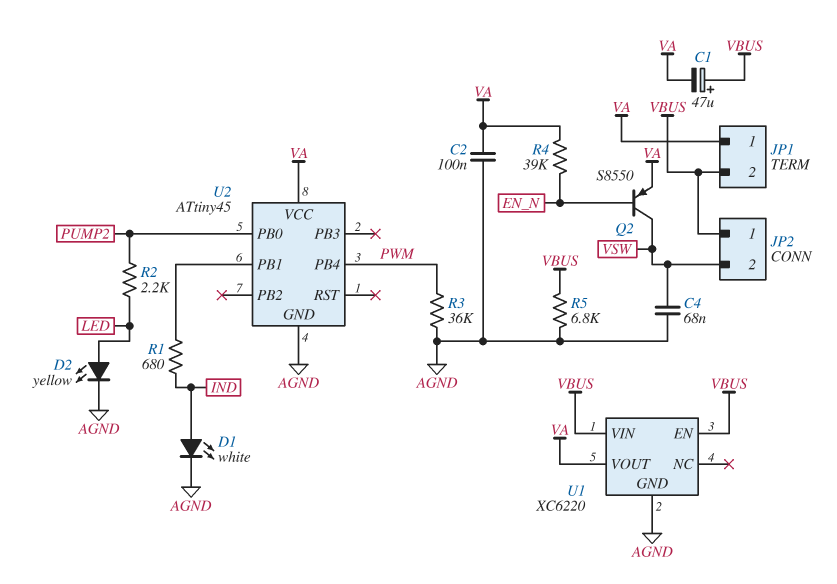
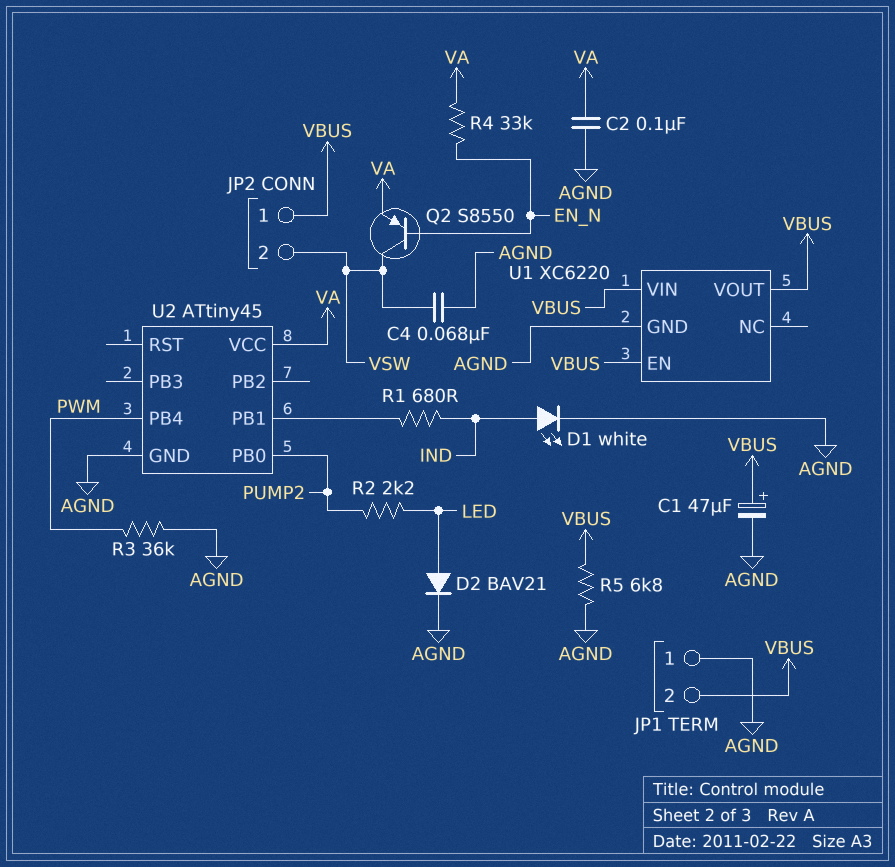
C1: 47uF (plus VBUS, minus VA) -> 47uF (plus VBUS, minus AGND)
D2: LED yellow (A LED, K AGND) -> diode BAV21 (A LED, K AGND)
JP1 pin 1: VA -> AGND
R4: 39k (EN_N, VA) -> 33k (EN_N, VA)
U1 pin VOUT: VA -> VBUS

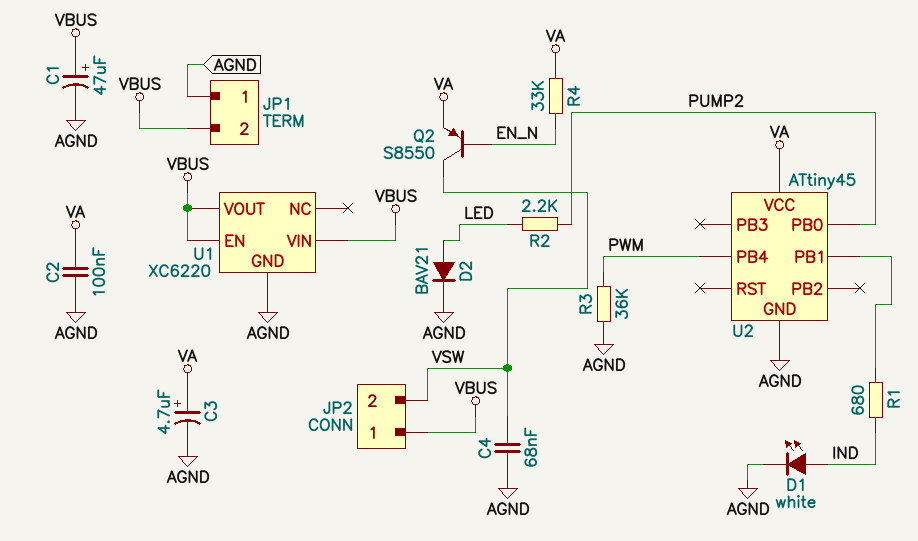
C3: none -> 4.7uF (plus VA, minus AGND)
R5: 6.8k (AGND, VBUS) -> none

